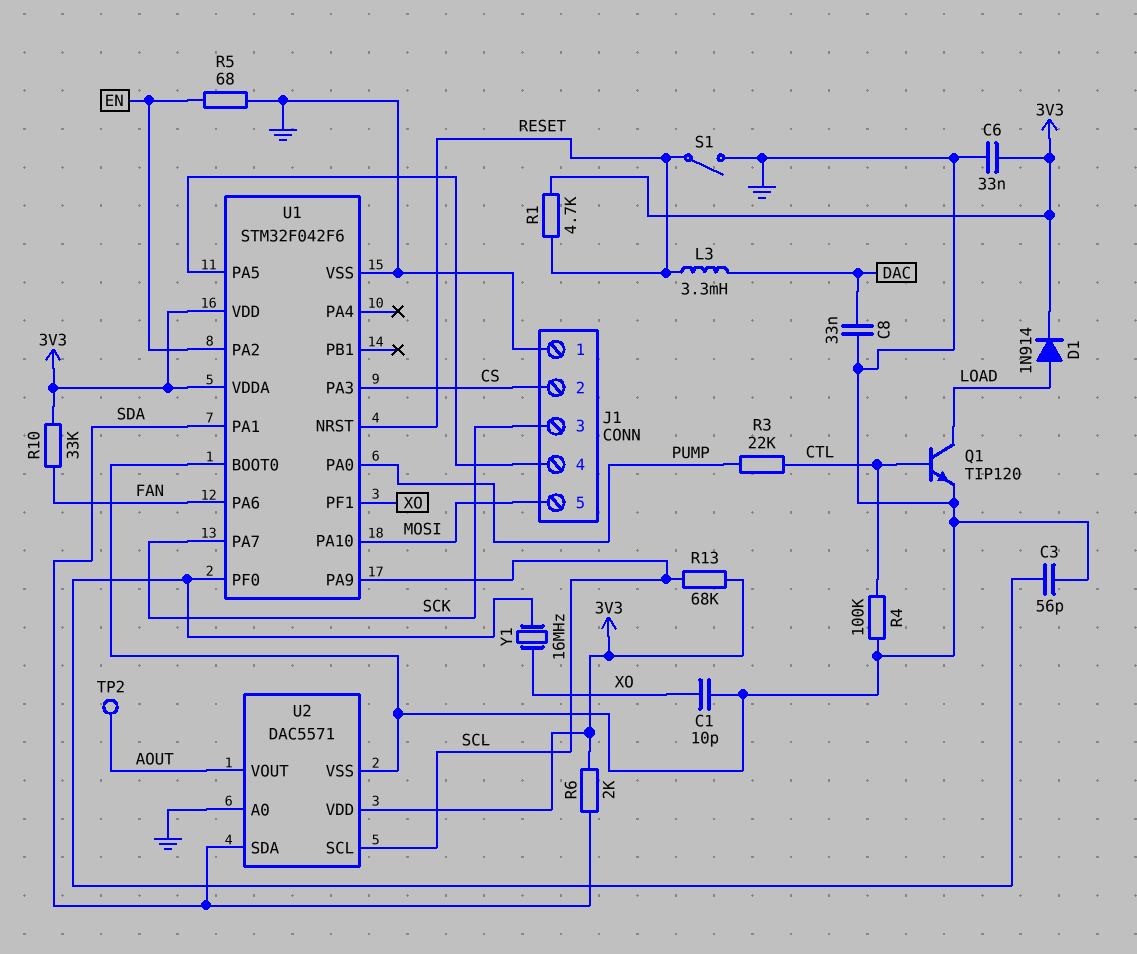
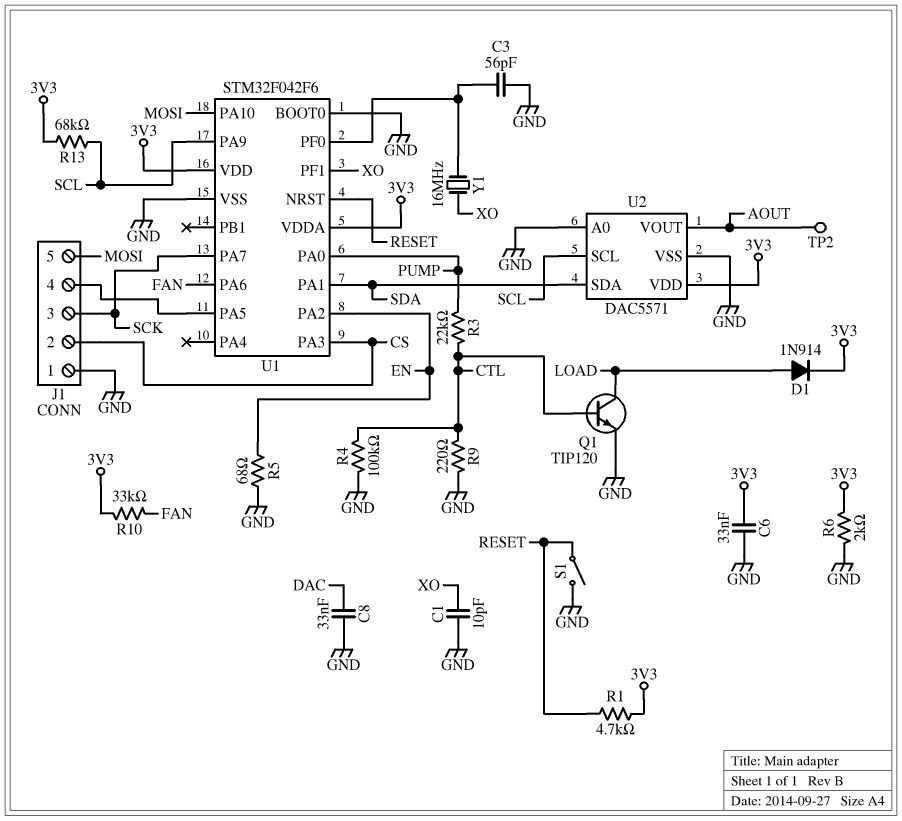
L3: 3.3mH (DAC, RESET) -> none
R6: 2k (3V3, SDA) -> 2k (3V3, GND)
R9: none -> 220 (CTL, GND)

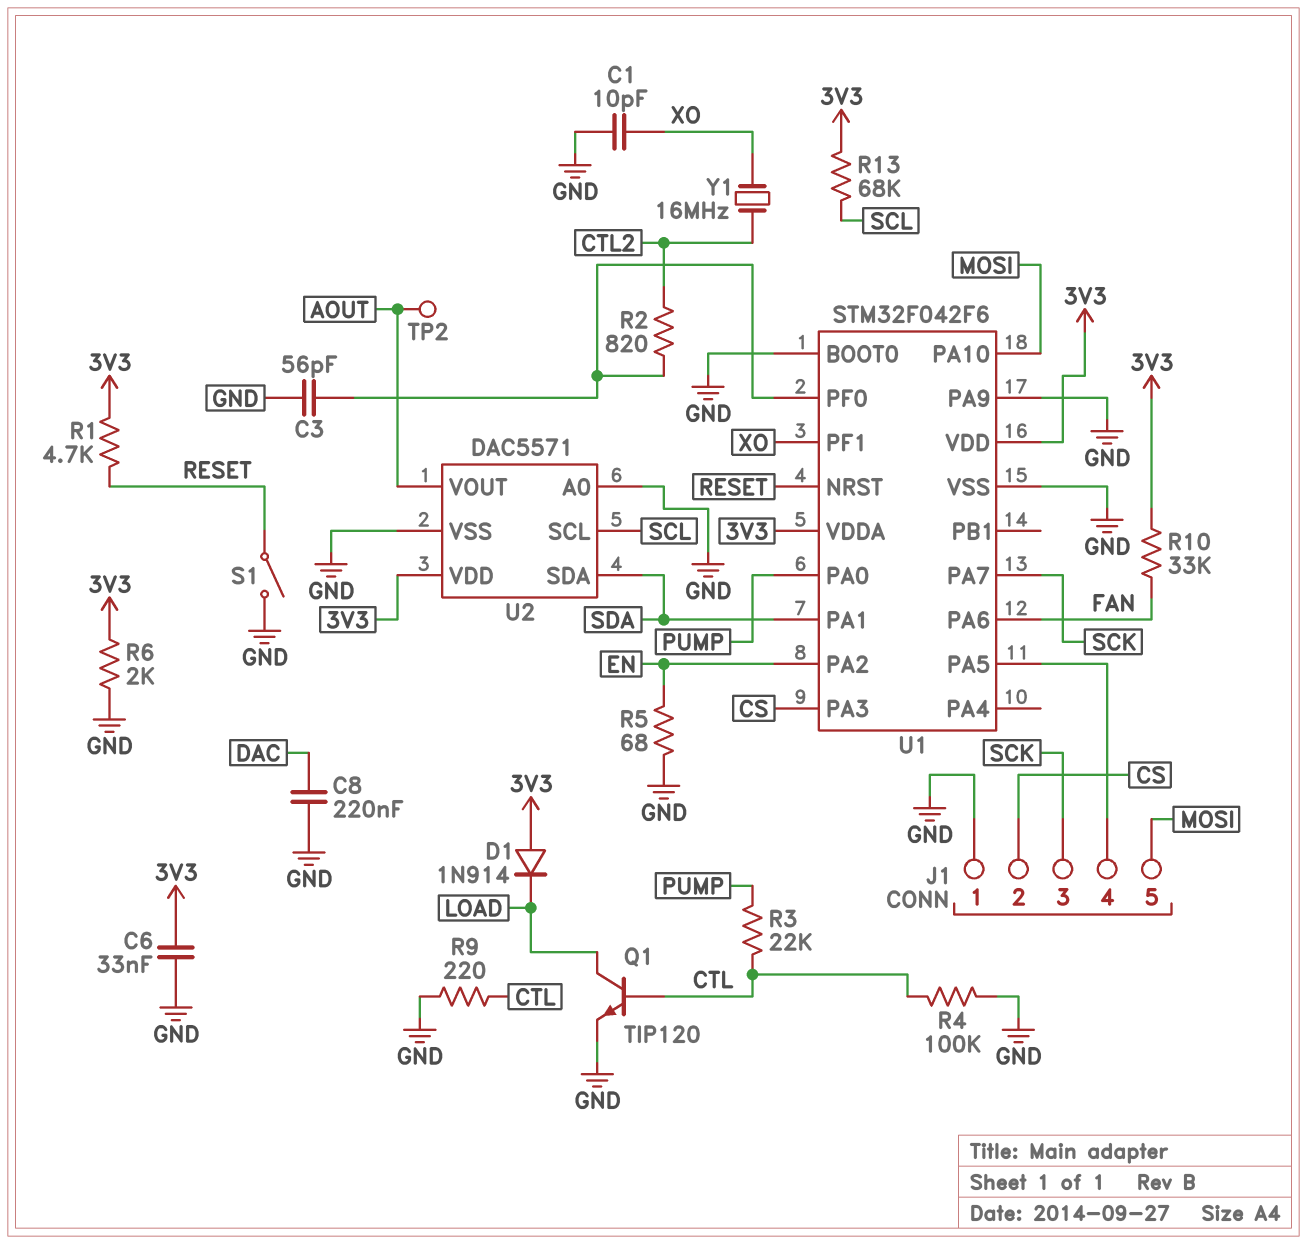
C8: 33nF (DAC, GND) -> 220nF (DAC, GND)
D1: diode 1N914 (A LOAD, K 3V3) -> diode 1N914 (A 3V3, K LOAD)
R2: none -> 820 (CTL2, U1/PF0)
U1 pin PA9: SCL -> GND
Y1: 16MHz (U1/PF0, XO) -> 16MHz (CTL2, XO)

